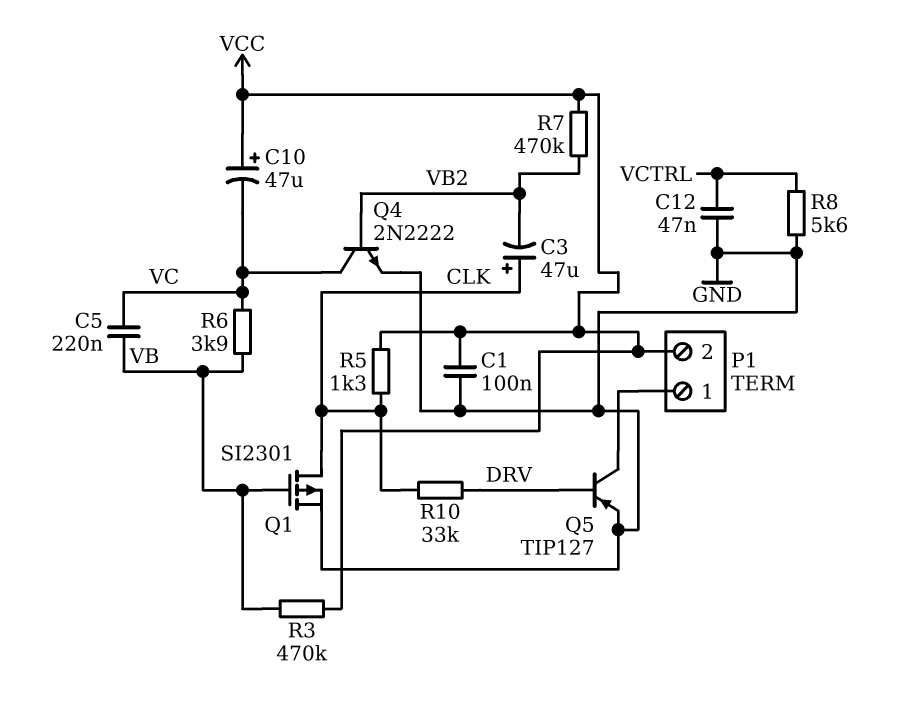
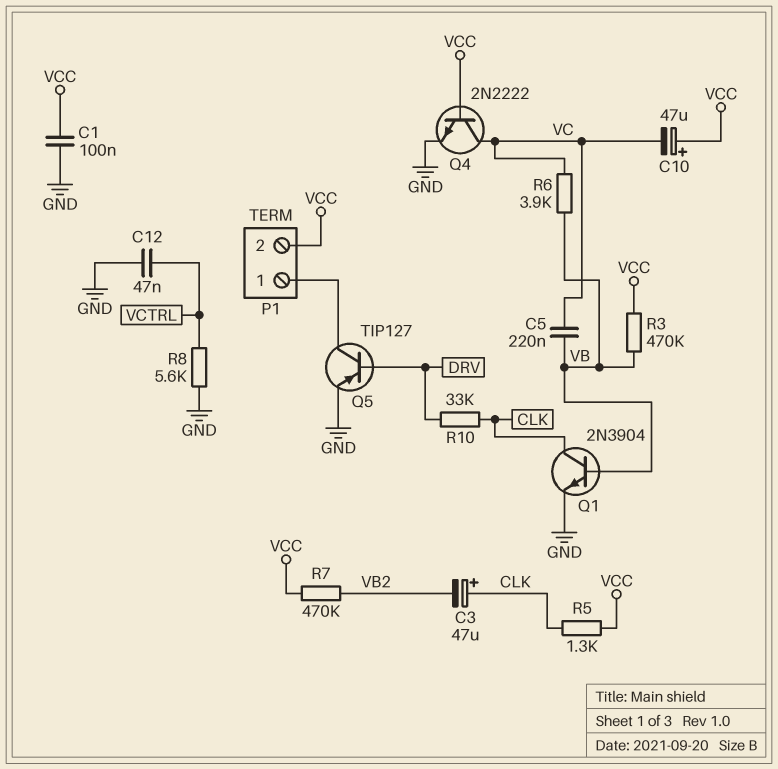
Q1: PMOS SI2301 (G VB, D CLK, S GND) -> NPN 2N3904 (B VB, C CLK, E GND)
Q4: NPN 2N2222 (B VB2, C VC, E GND) -> NPN 2N2222 (B VCC, C VC, E GND)

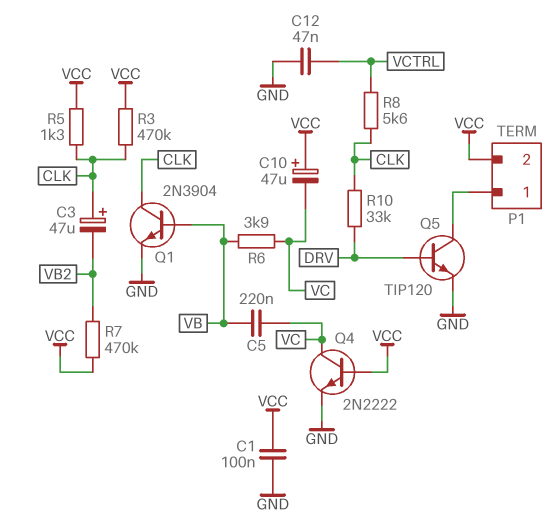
Q5: PNP TIP127 (B DRV, C P1/1, E GND) -> NPN TIP120 (B DRV, C P1/1, E GND)
R3: 470k (VB, VCC) -> 470k (CLK, VCC)
R8: 5.6k (GND, VCTRL) -> 5.6k (CLK, VCTRL)

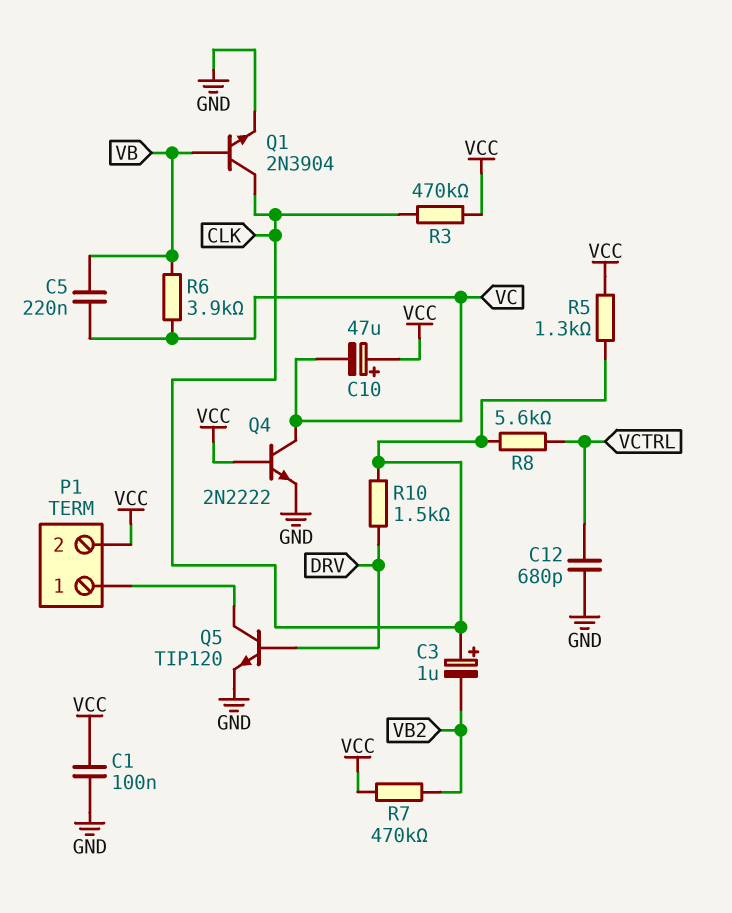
C3: 47uF (plus CLK, minus VB2) -> 1uF (plus CLK, minus VB2)
C12: 47nF (GND, VCTRL) -> 680pF (GND, VCTRL)
R10: 33k (CLK, DRV) -> 1.5k (CLK, DRV)

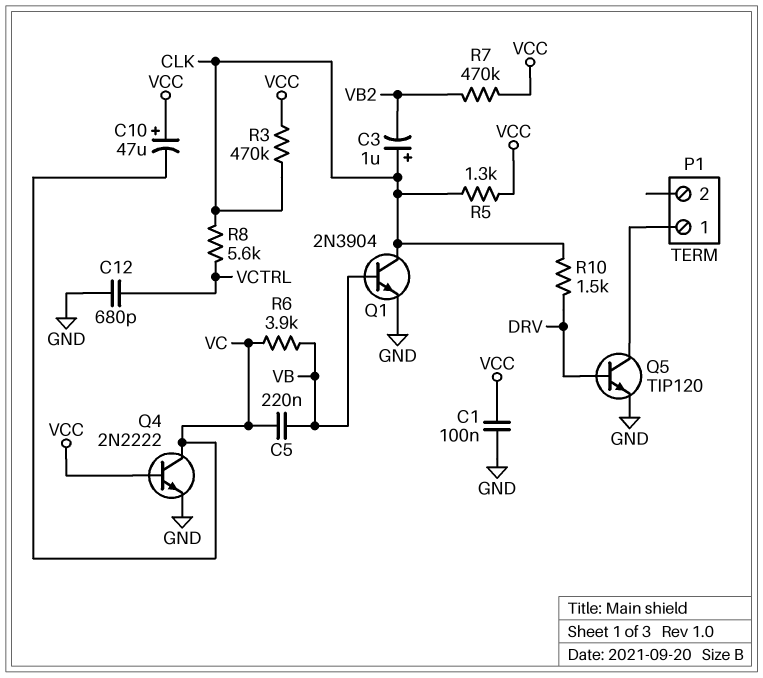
P1 pin 2: VCC -> none

